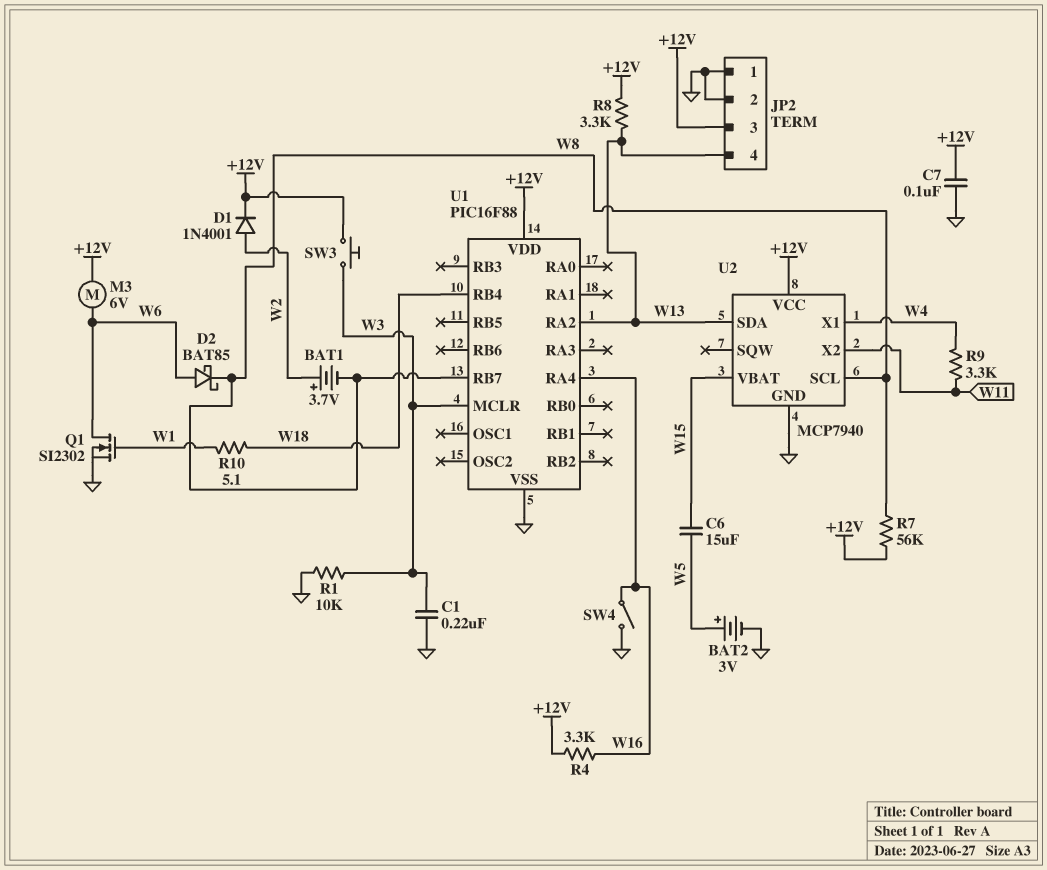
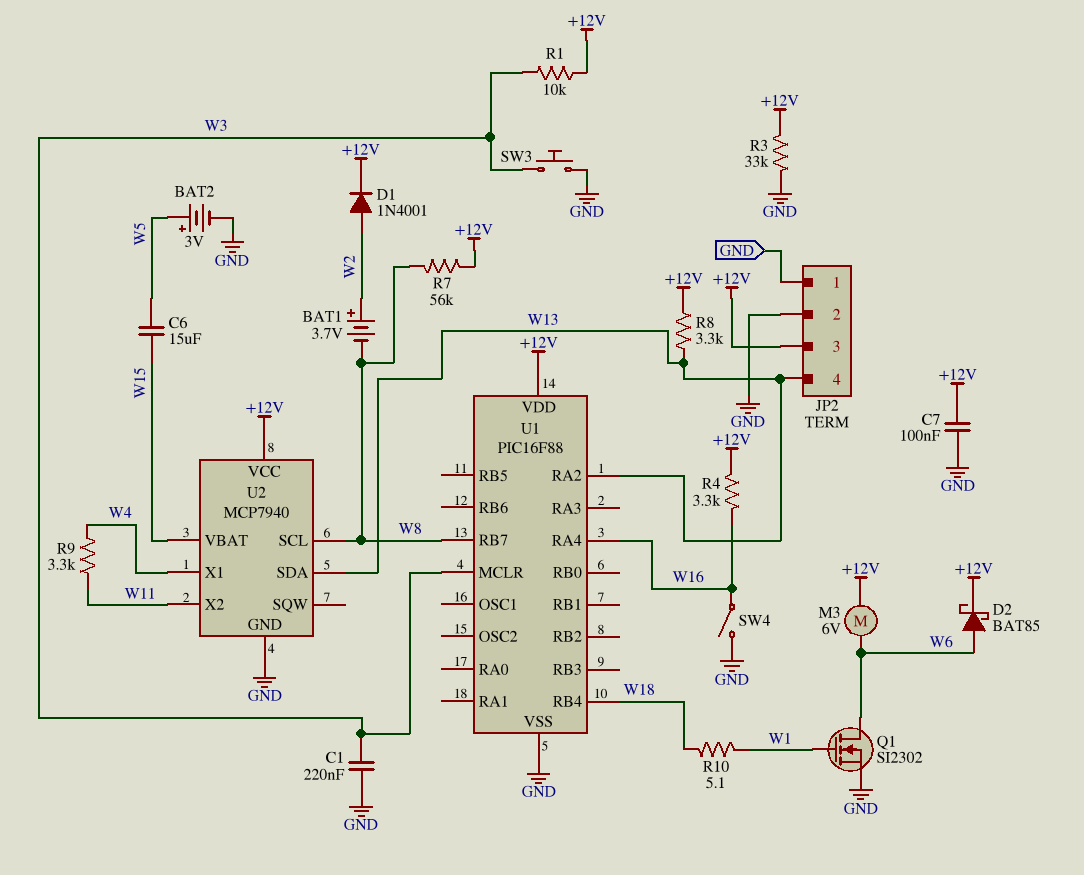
D2: schottky BAT85 (A W6, K W8) -> schottky BAT85 (A W6, K +12V)
R1: 10k (GND, W3) -> 10k (+12V, W3)
R3: none -> 33k (+12V, GND)
SW3: button (+12V, W3) -> button (GND, W3)

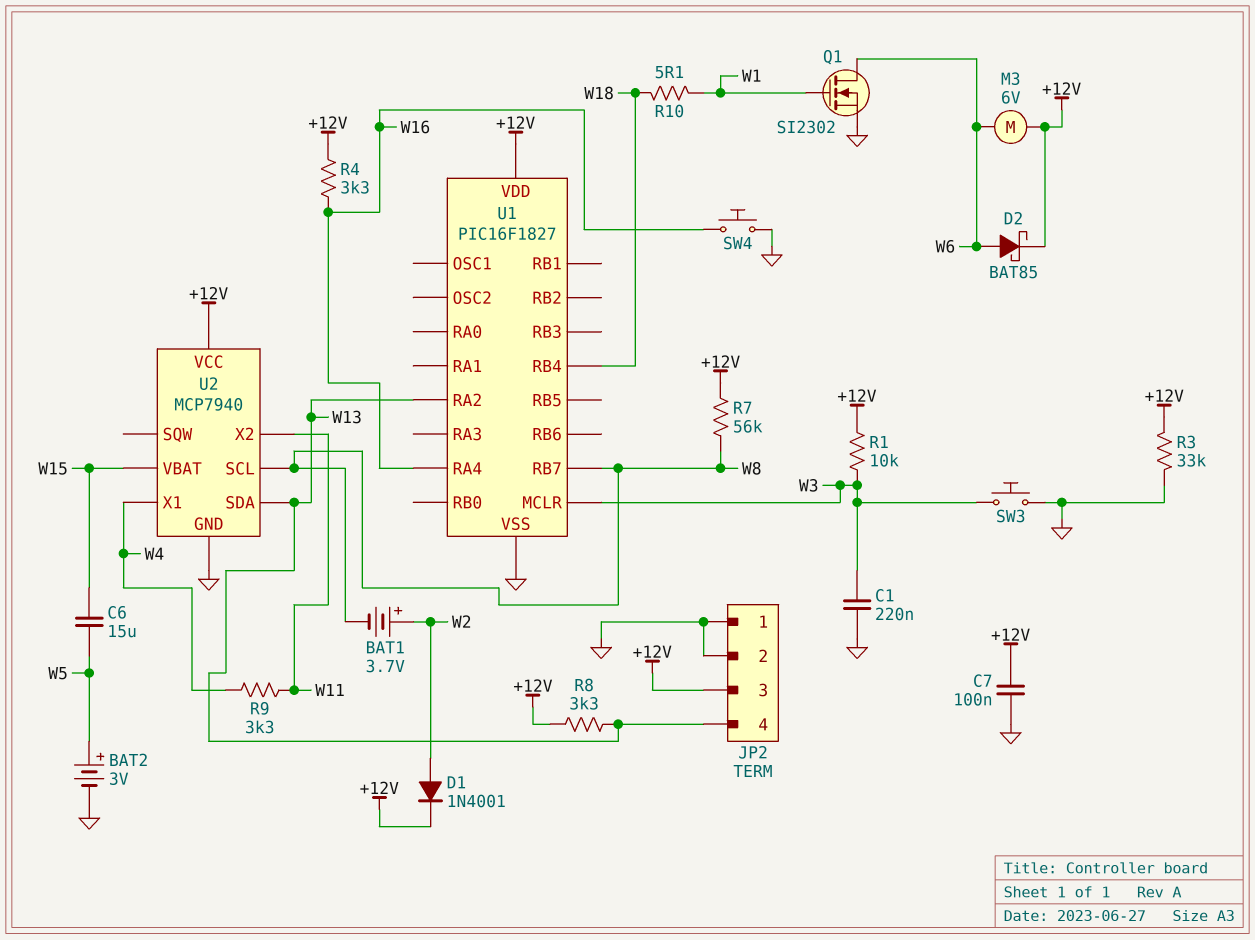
SW4: switch (GND, W16) -> button (GND, W16)
U1: PIC16F88 -> PIC16F1827

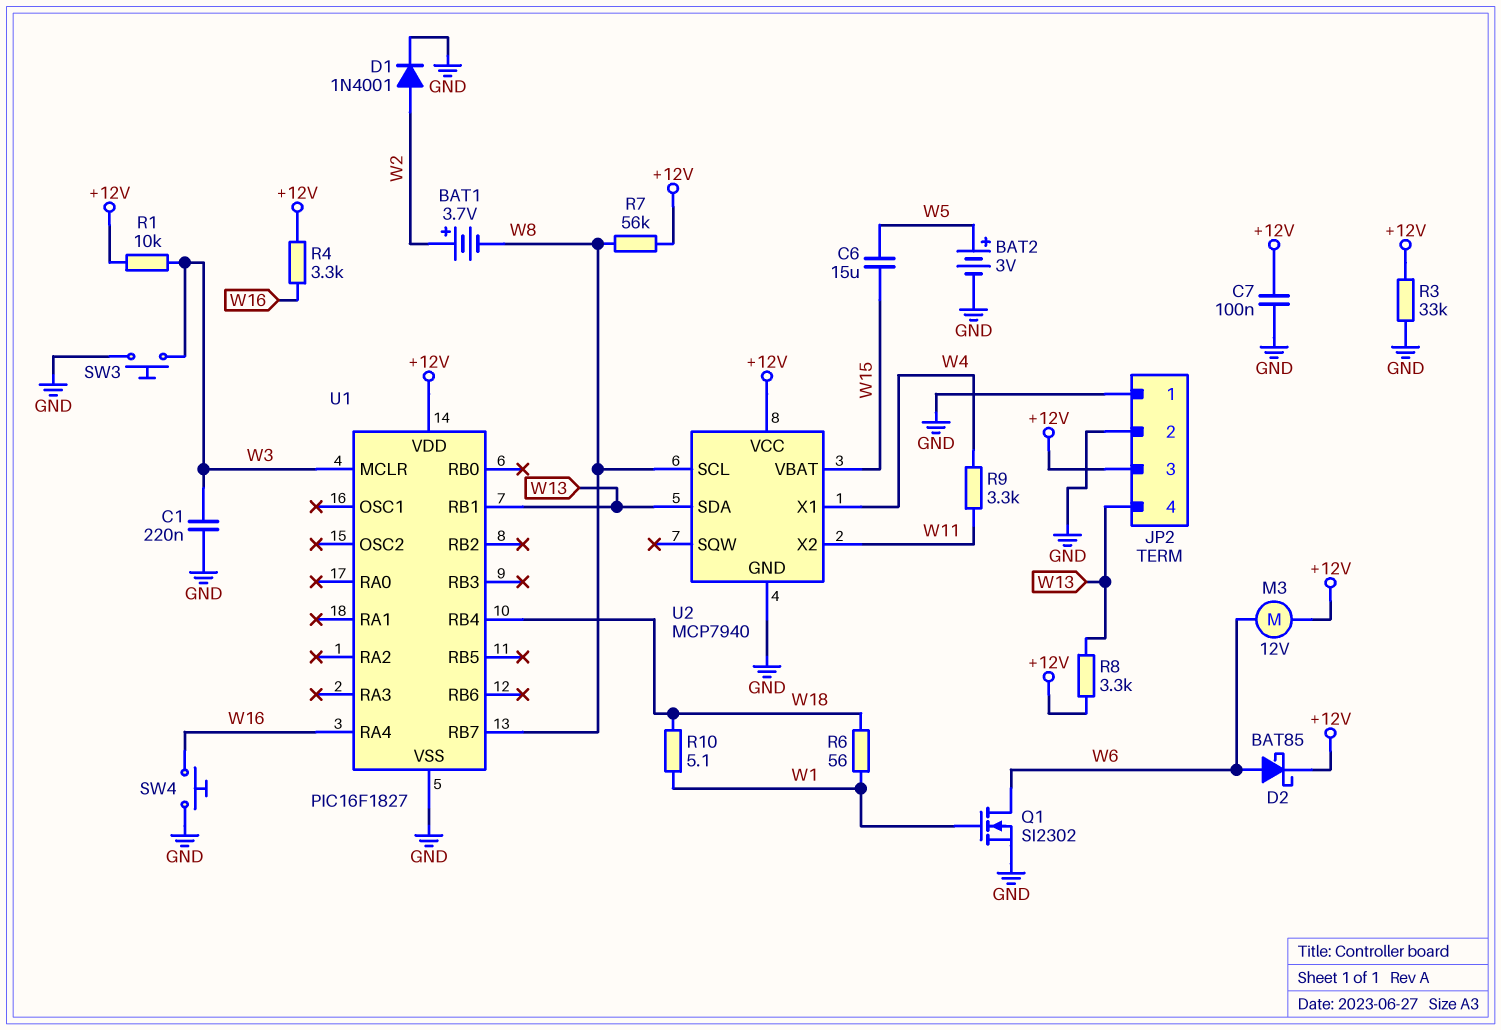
D1: diode 1N4001 (A W2, K +12V) -> diode 1N4001 (A W2, K GND)
M3: motor 6V (+12V, W6) -> motor 12V (+12V, W6)
R6: none -> 56 (W1, W18)
U1 pin RA2: W13 -> none
U1 pin RB1: none -> W13

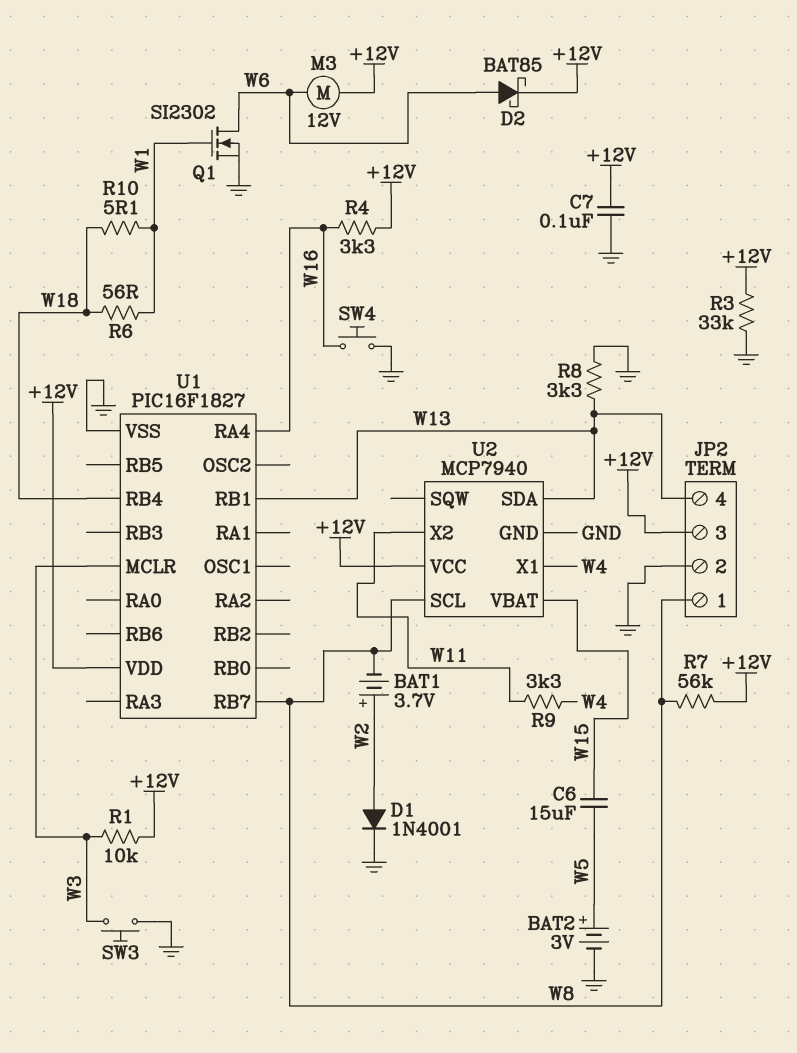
C1: 220nF (GND, W3) -> none
JP2 pin 1: GND -> W8
R8: 3.3k (+12V, W13) -> 3.3k (GND, W13)

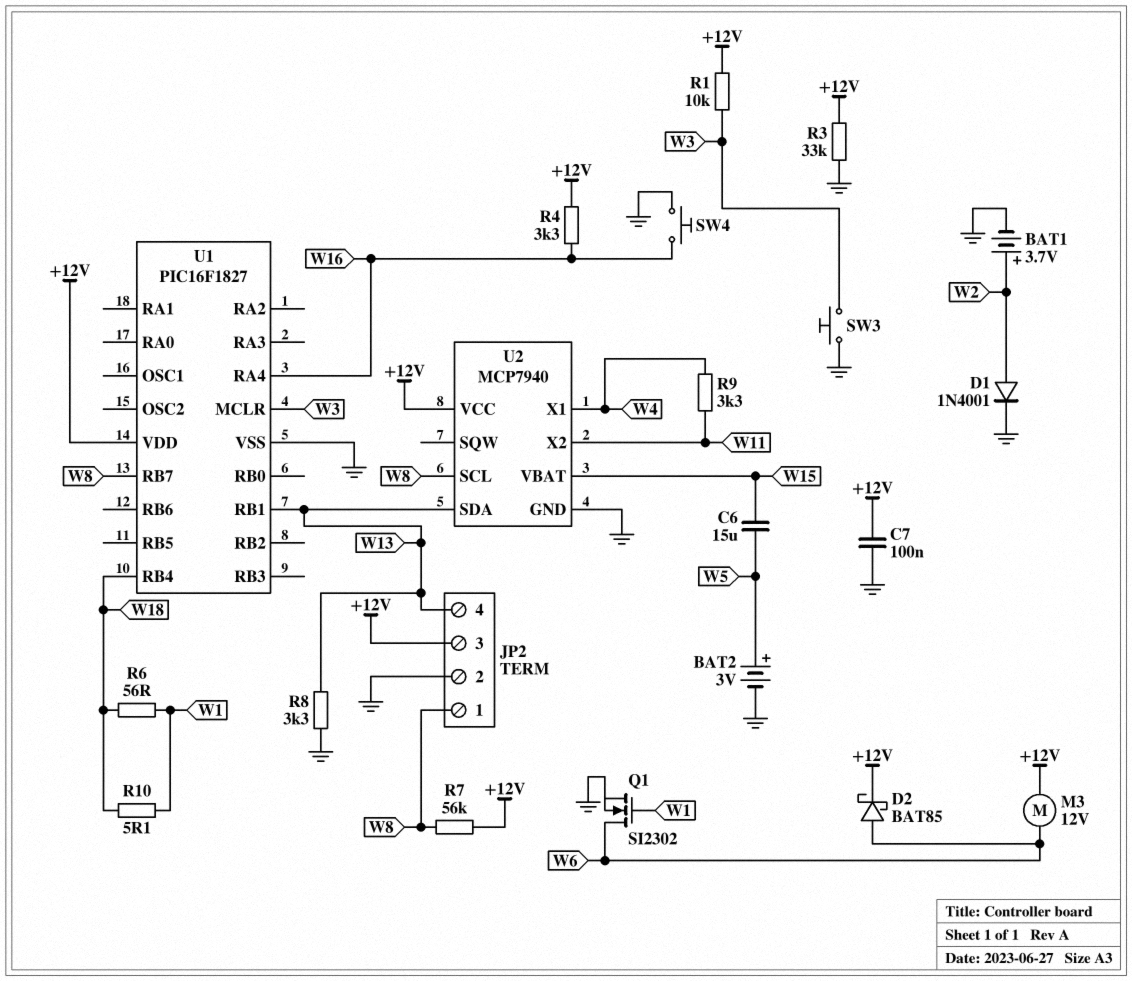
BAT1: 3.7V (plus W2, minus W8) -> 3.7V (plus W2, minus GND)

